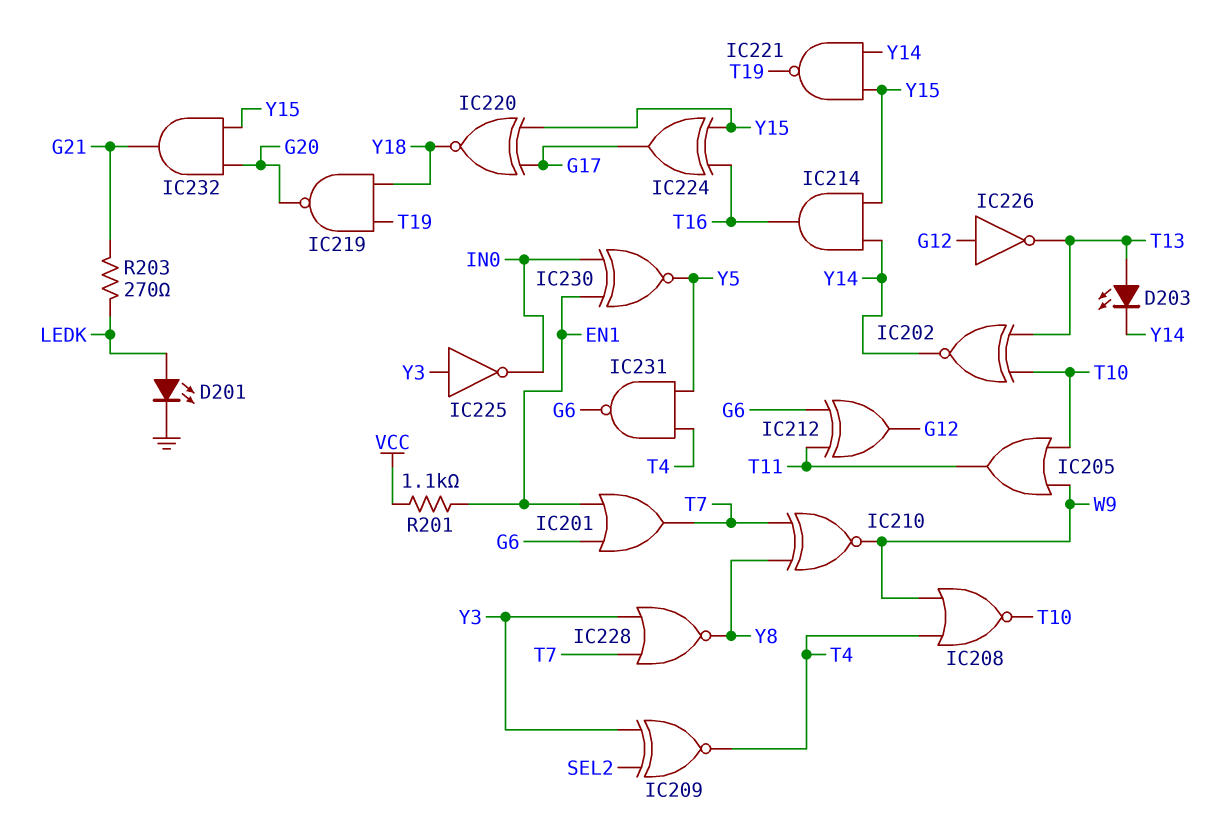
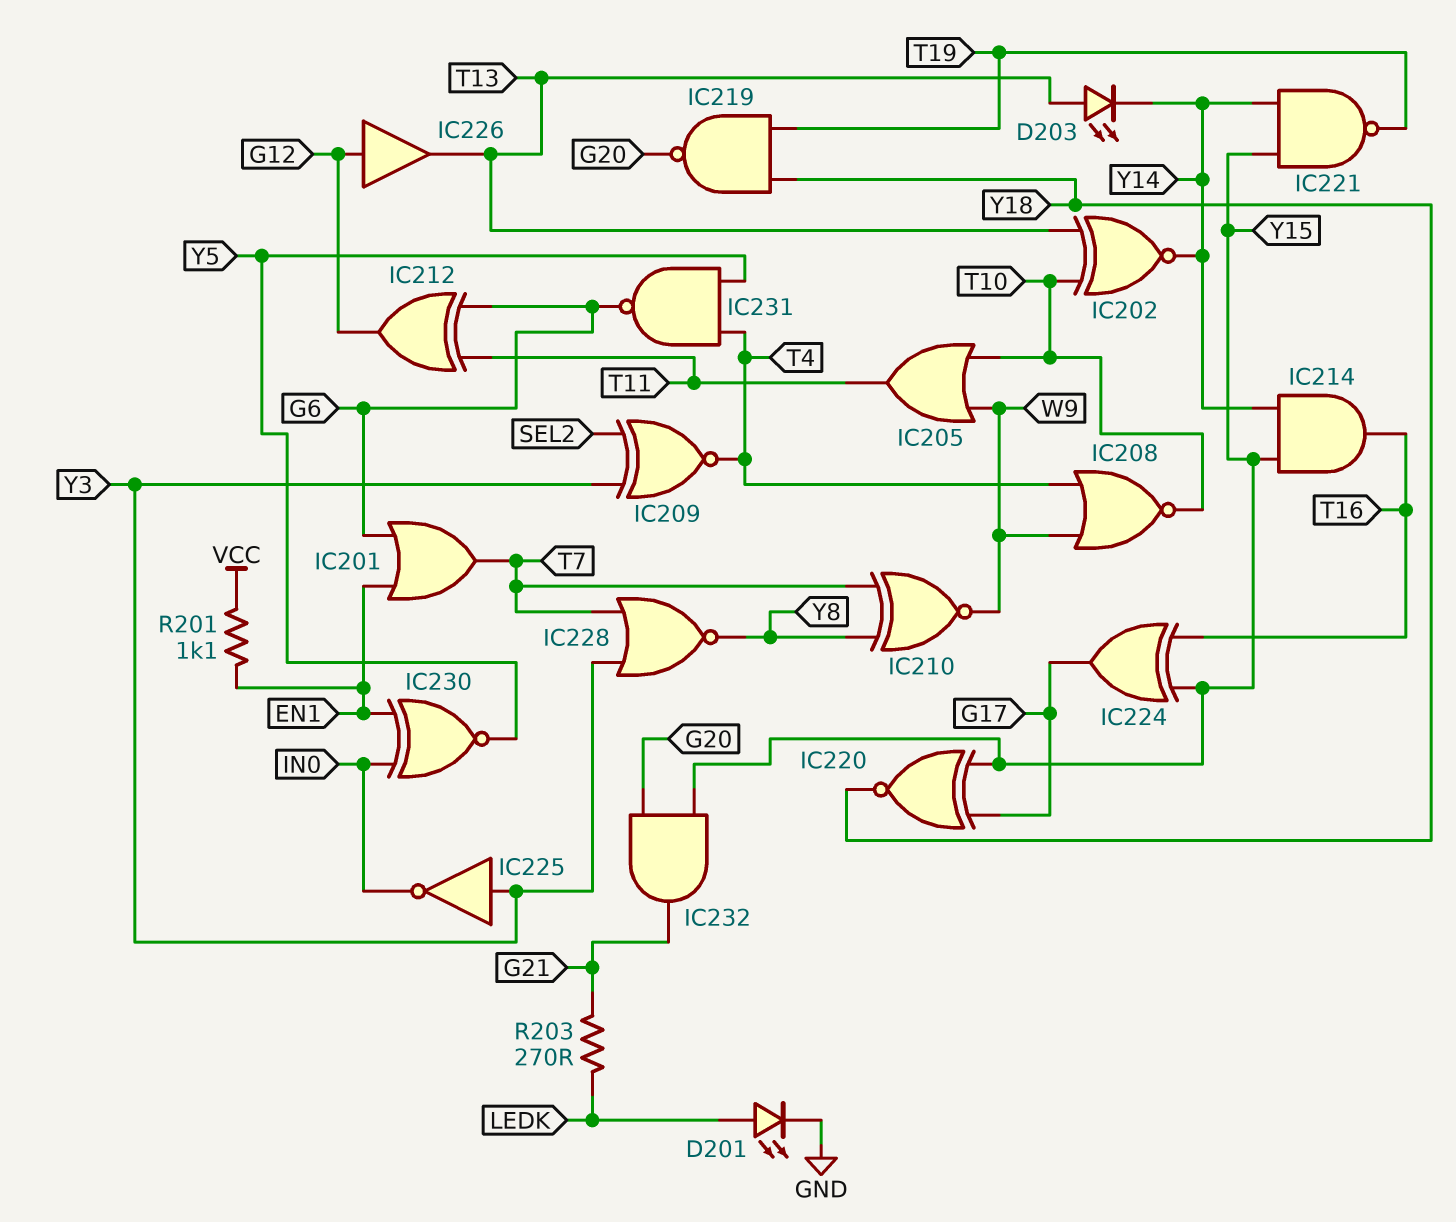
IC226: NOT (in G12, out T13) -> buffer (in G12, out T13)

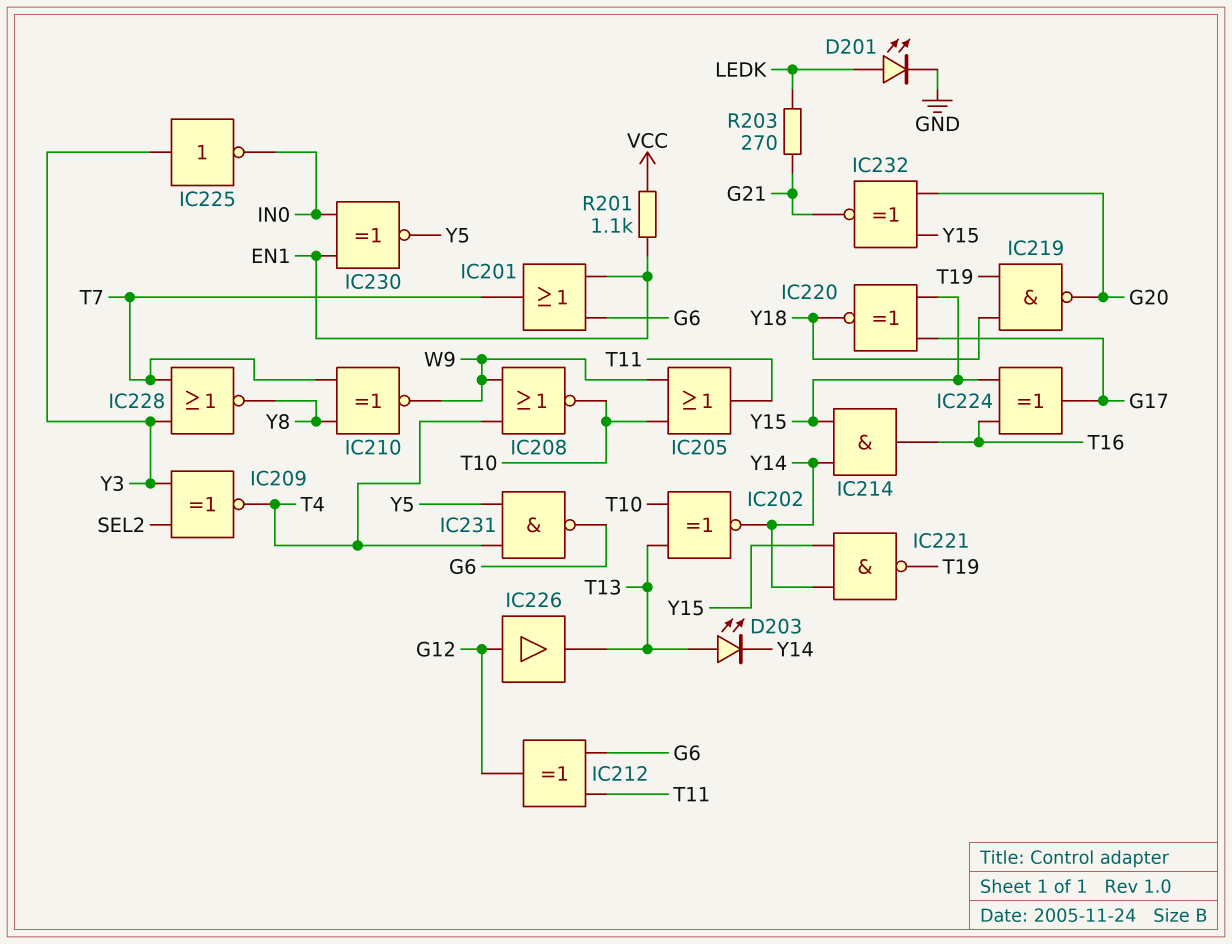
IC232: AND (in G20, in Y15, out G21) -> XNOR (in G20, in Y15, out G21)

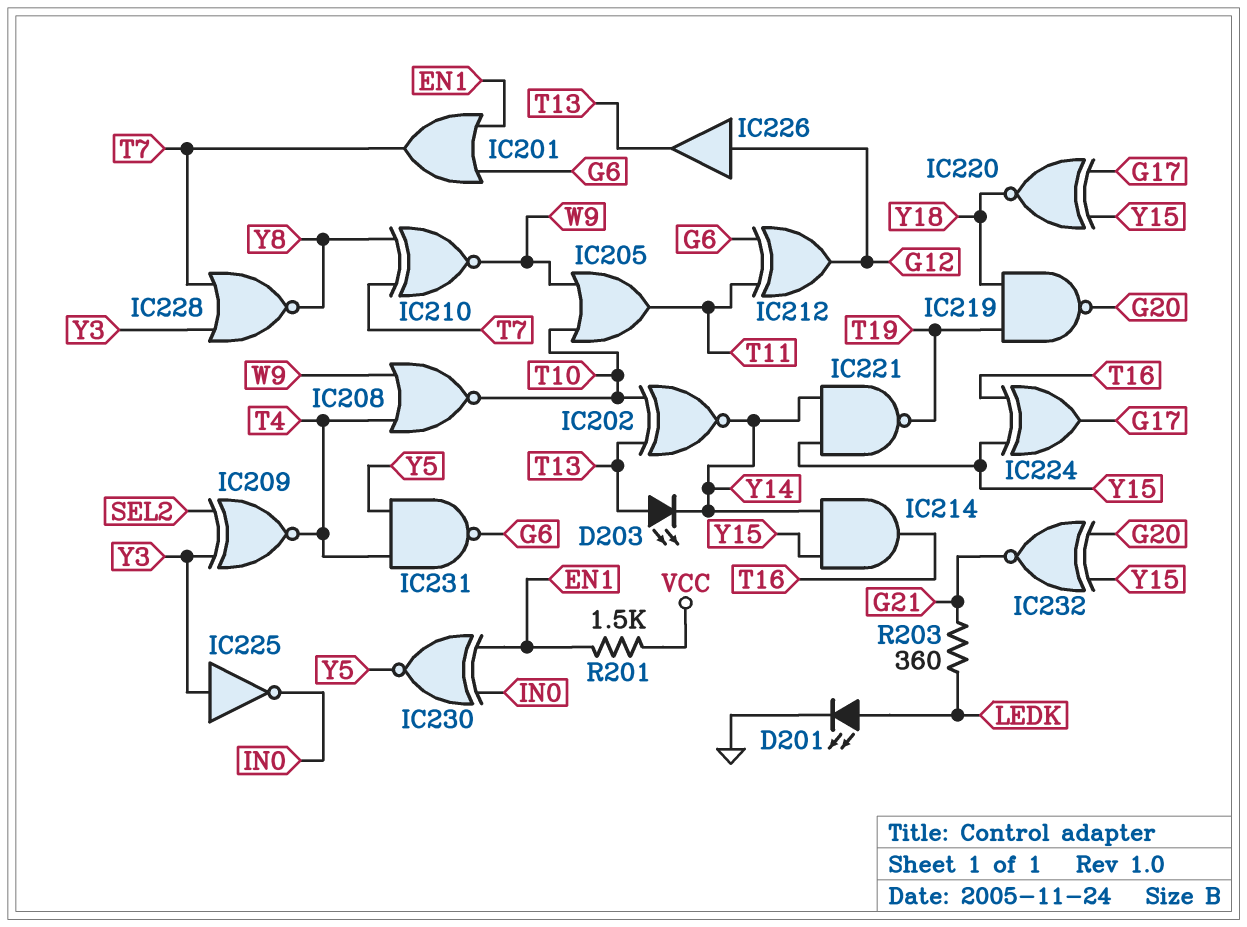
R201: 1.1k (EN1, VCC) -> 1.5k (EN1, VCC)
R203: 270 (G21, LEDK) -> 360 (G21, LEDK)

